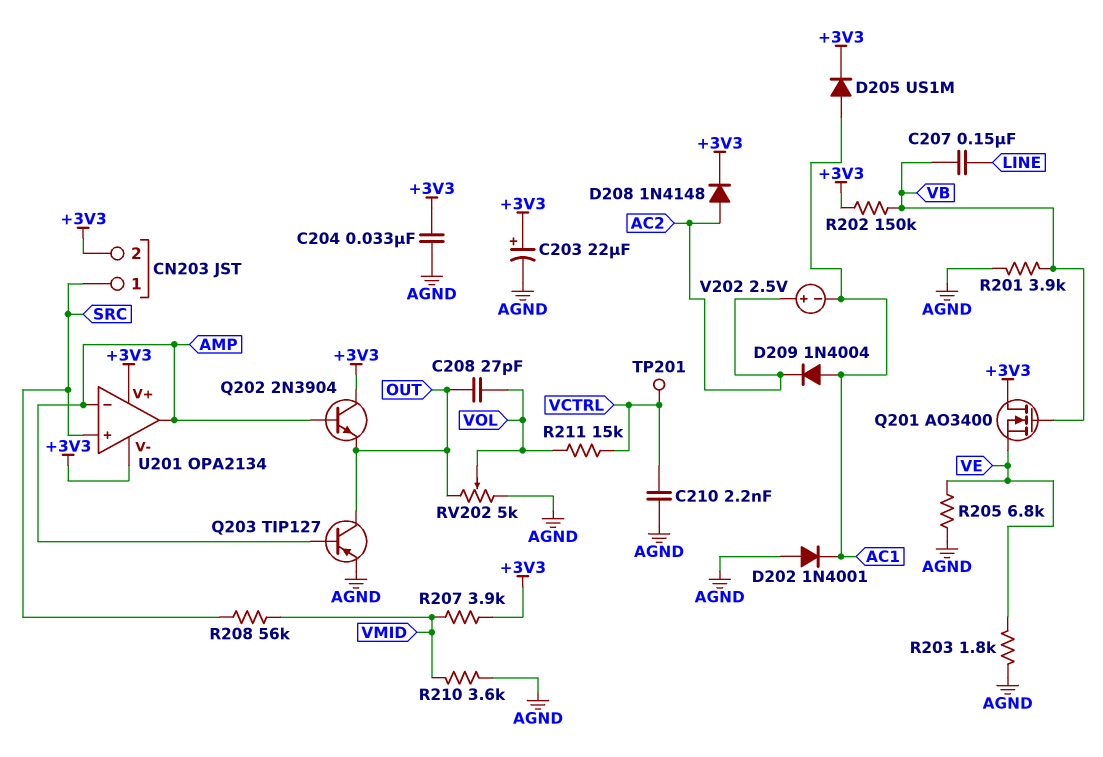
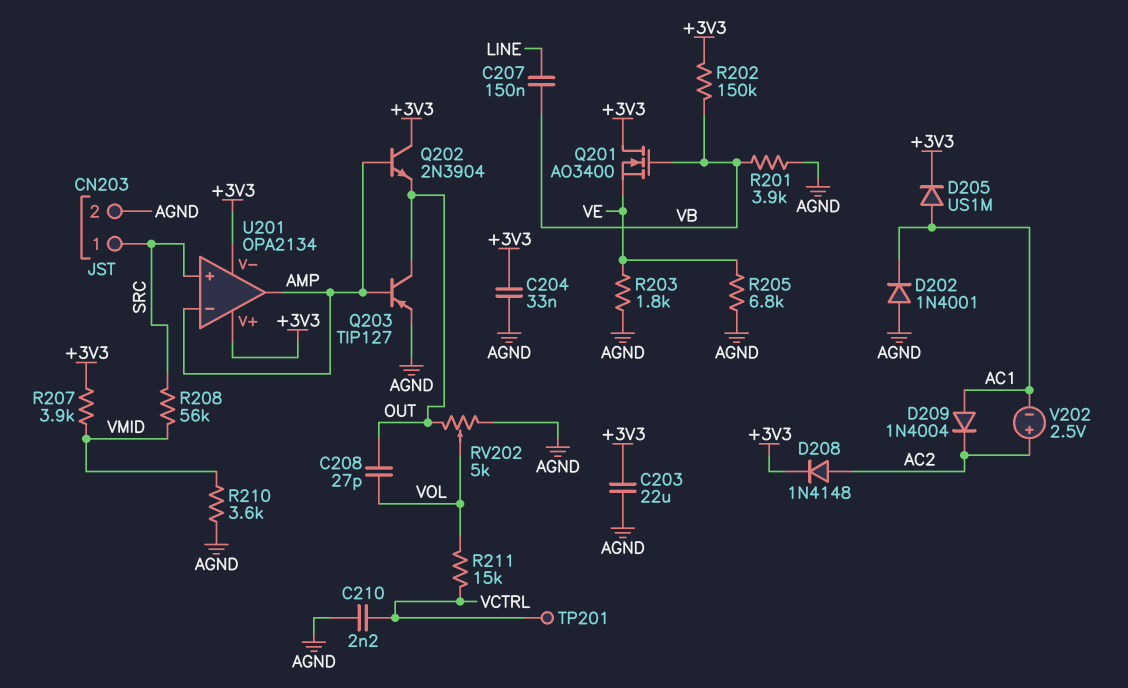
C203: 22uF (plus +3V3, minus AGND) -> 22uF (+3V3, AGND)
CN203 pin 2: +3V3 -> AGND

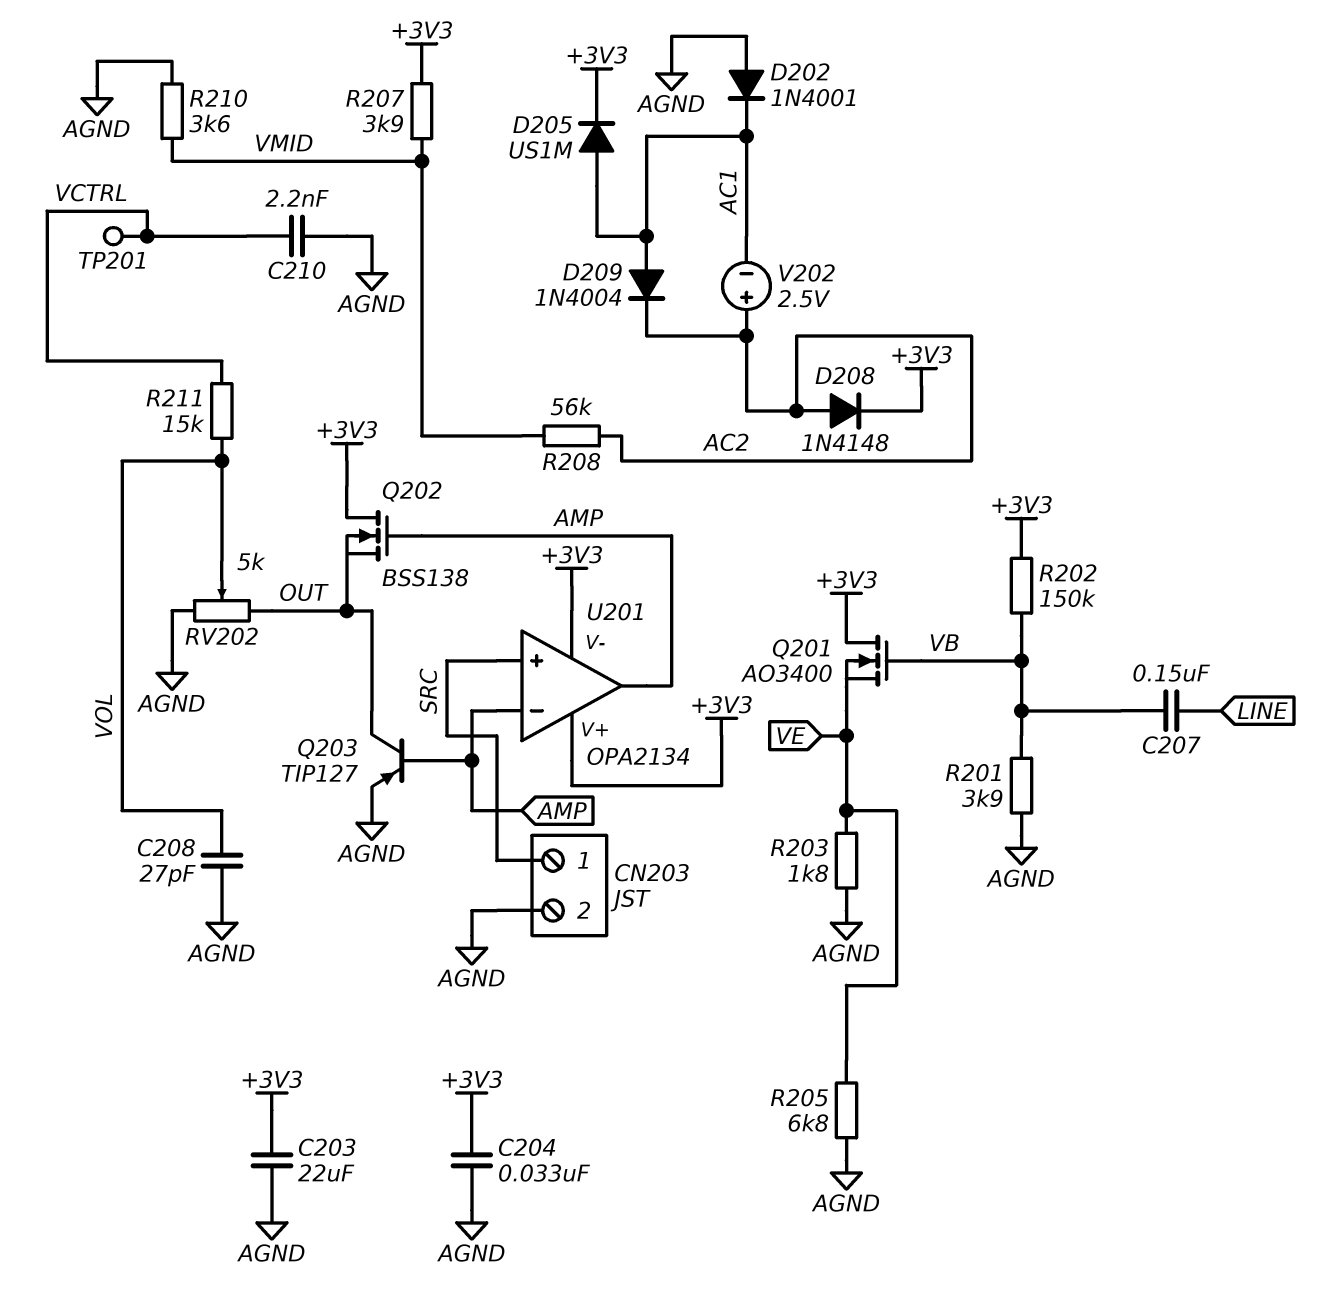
C208: 27pF (OUT, VOL) -> 27pF (AGND, VOL)
Q202: NPN 2N3904 (B AMP, C +3V3, E OUT) -> NMOS BSS138 (G AMP, D +3V3, S OUT)
R208: 56k (SRC, VMID) -> 56k (AC2, VMID)

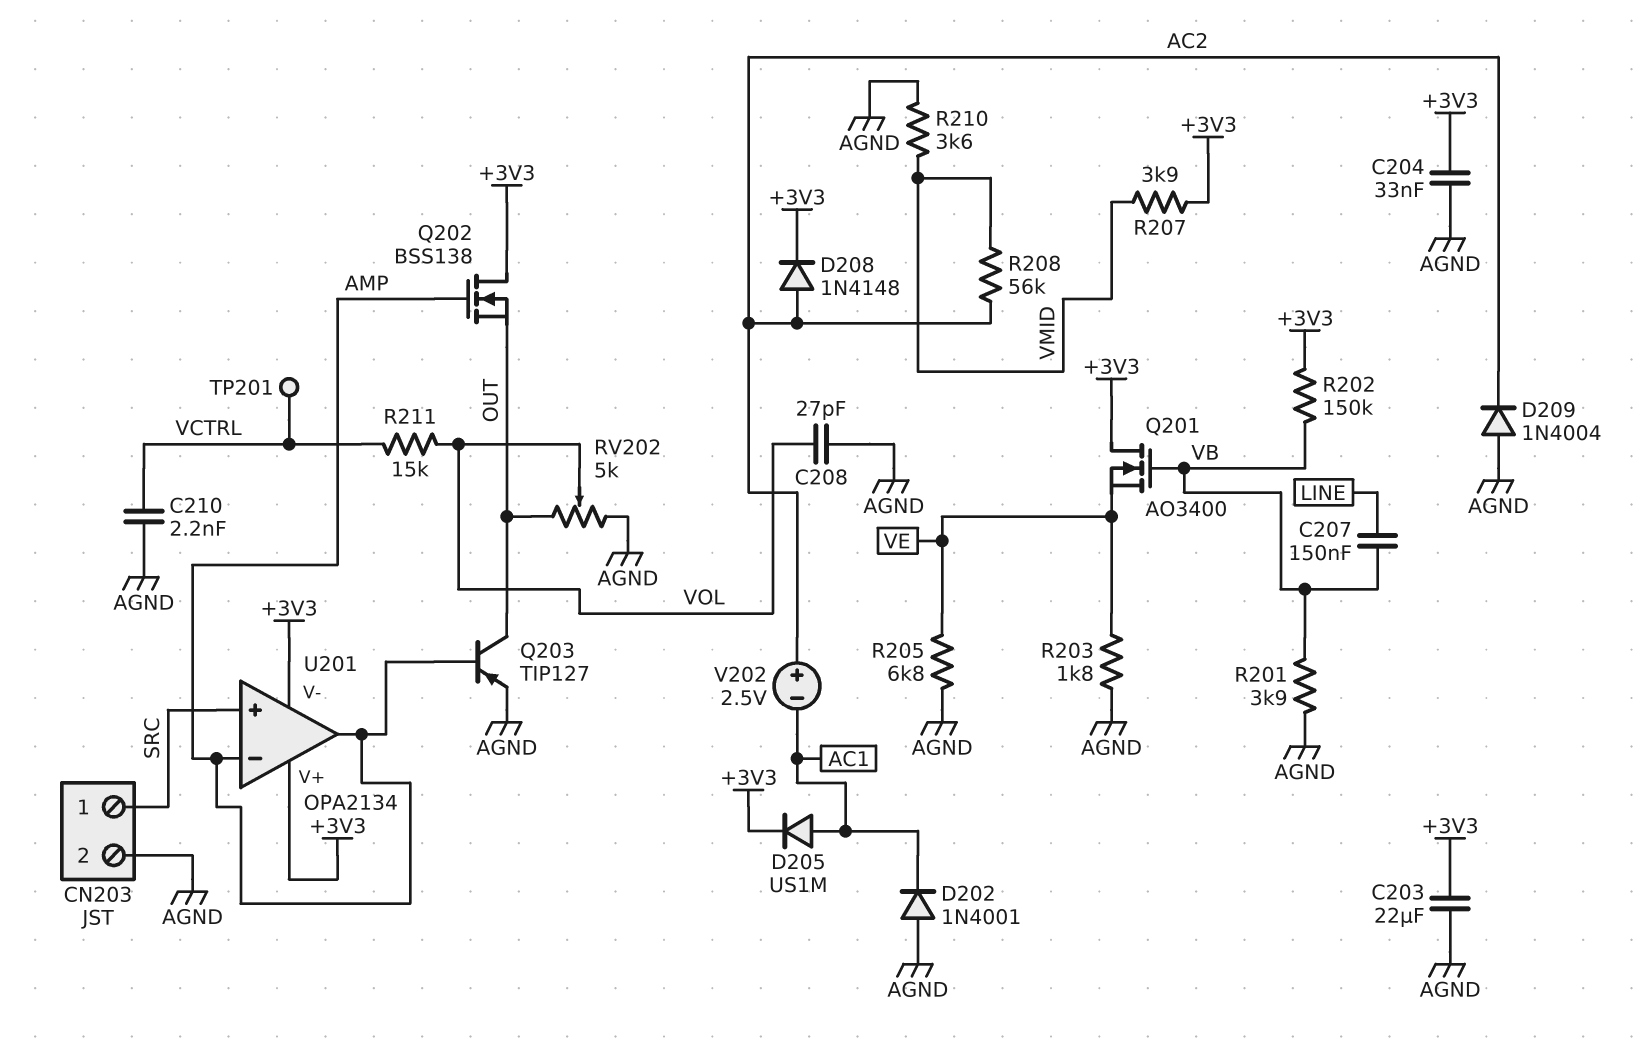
D209: diode 1N4004 (A AC1, K AC2) -> diode 1N4004 (A AGND, K AC2)

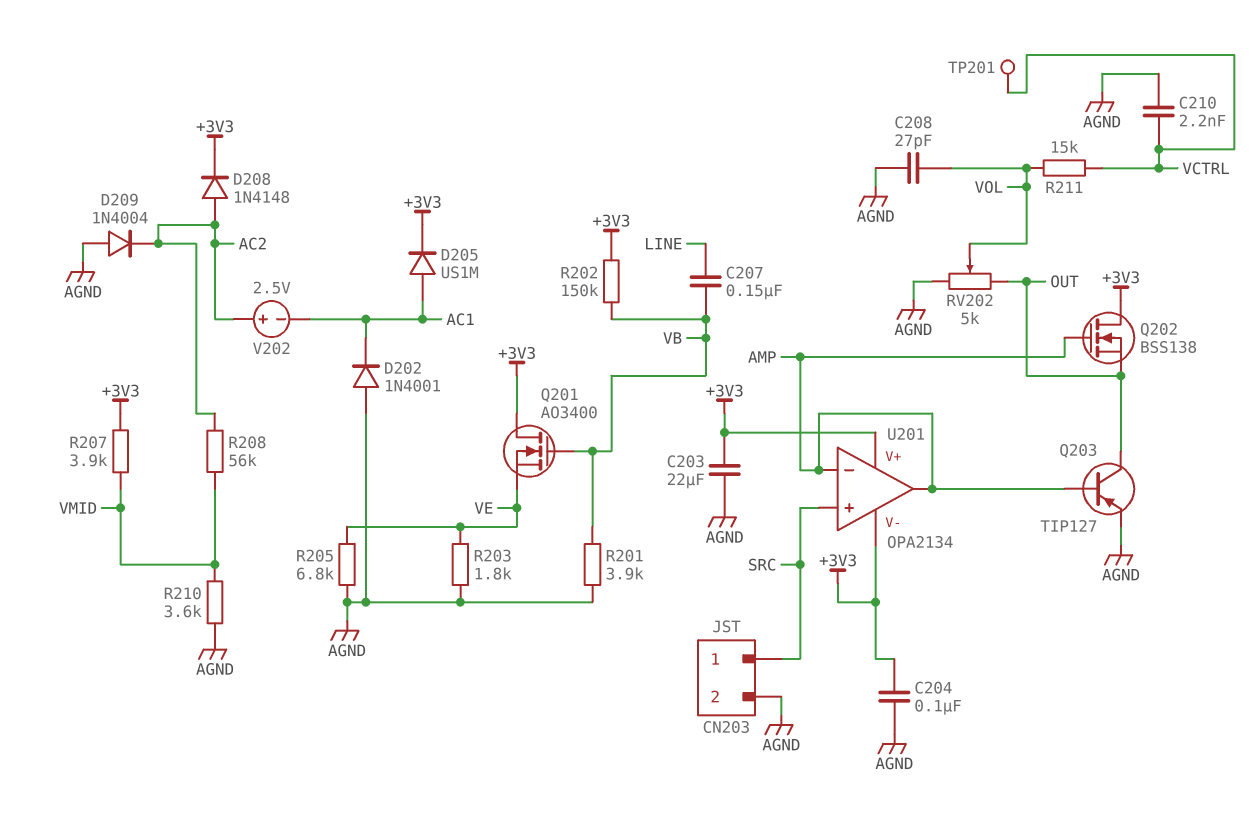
C204: 33nF (+3V3, AGND) -> 100nF (+3V3, AGND)

